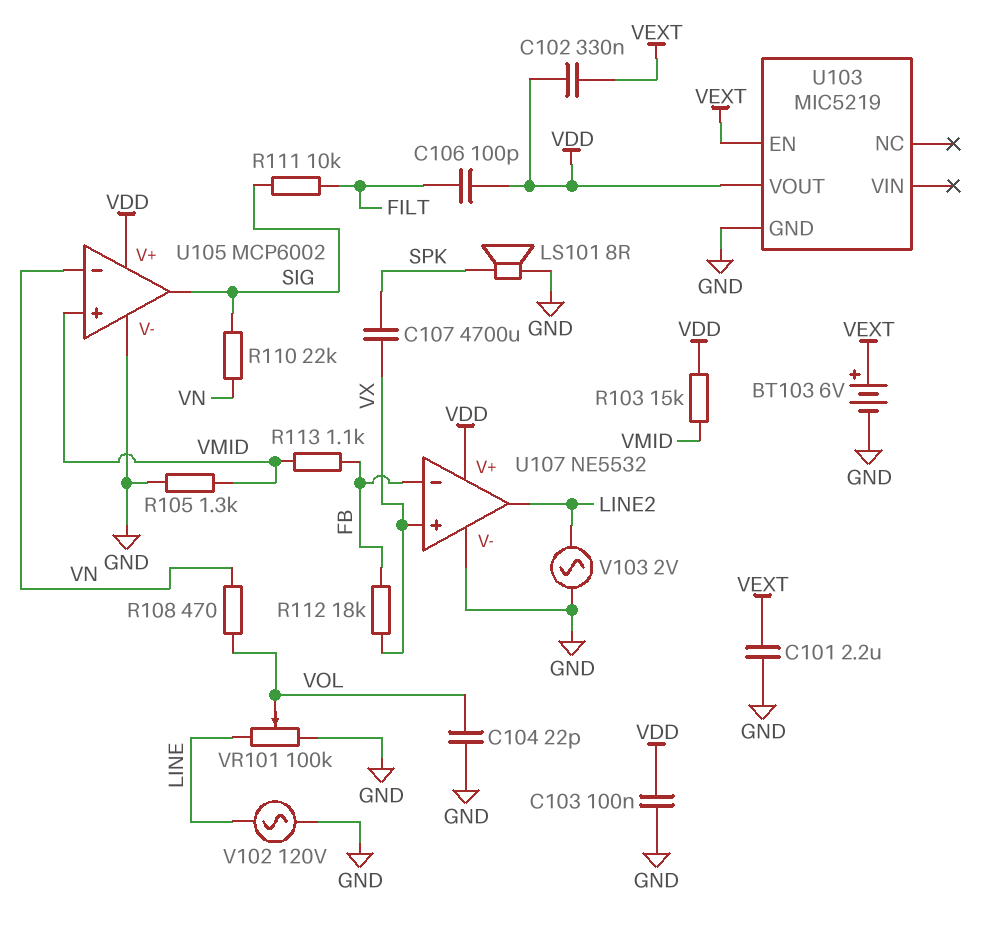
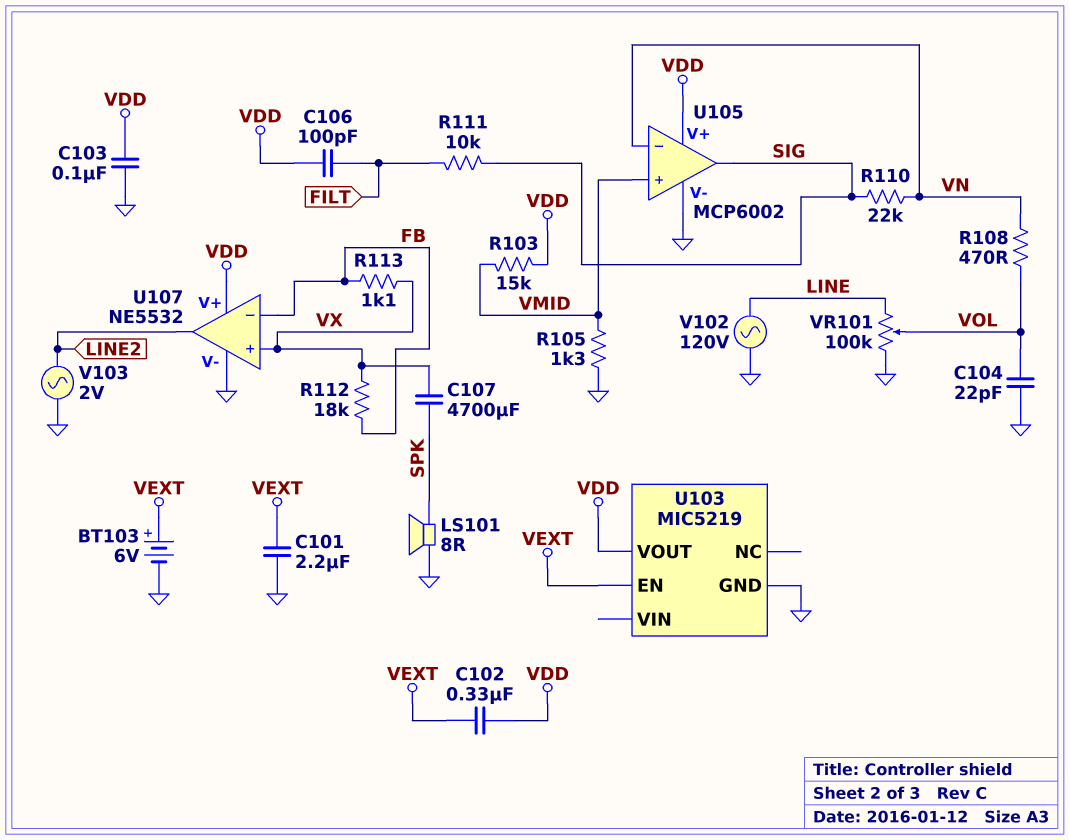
R113: 1.1k (FB, VMID) -> 1.1k (FB, VX)

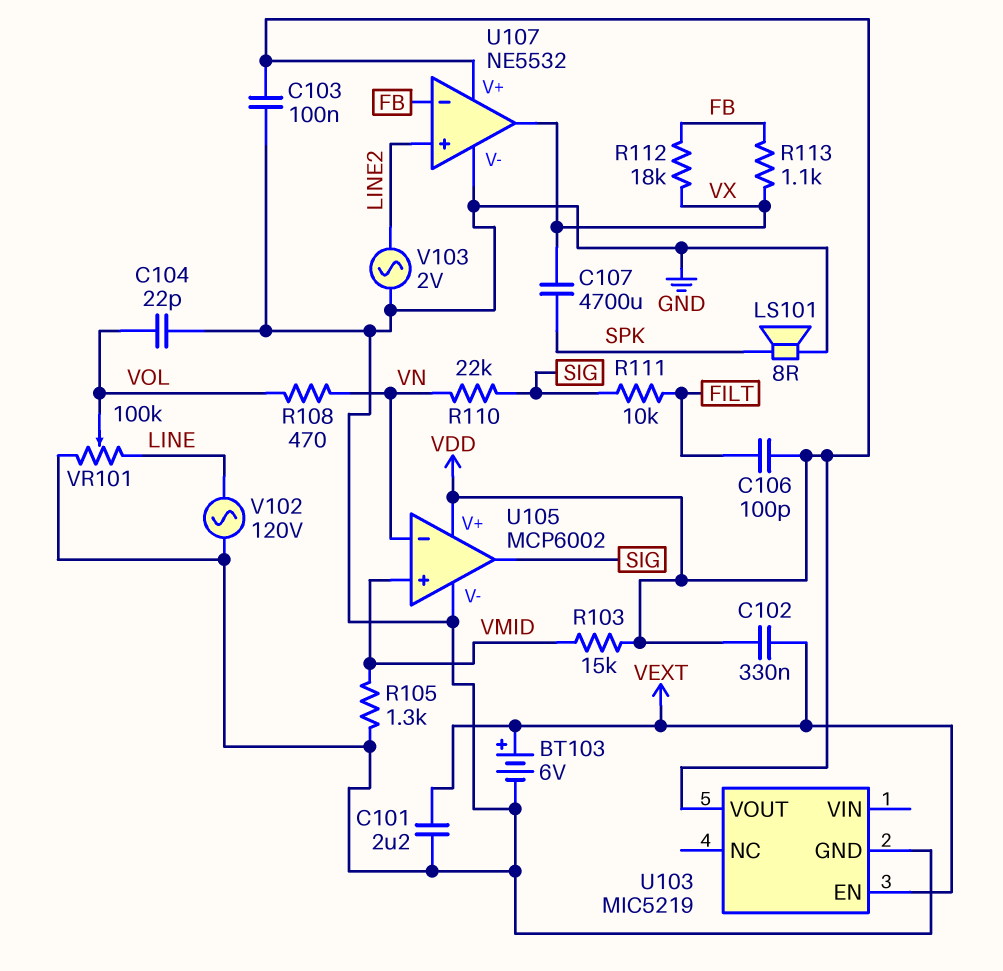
U107 pin in+: VX -> LINE2
U107 pin out: LINE2 -> VX

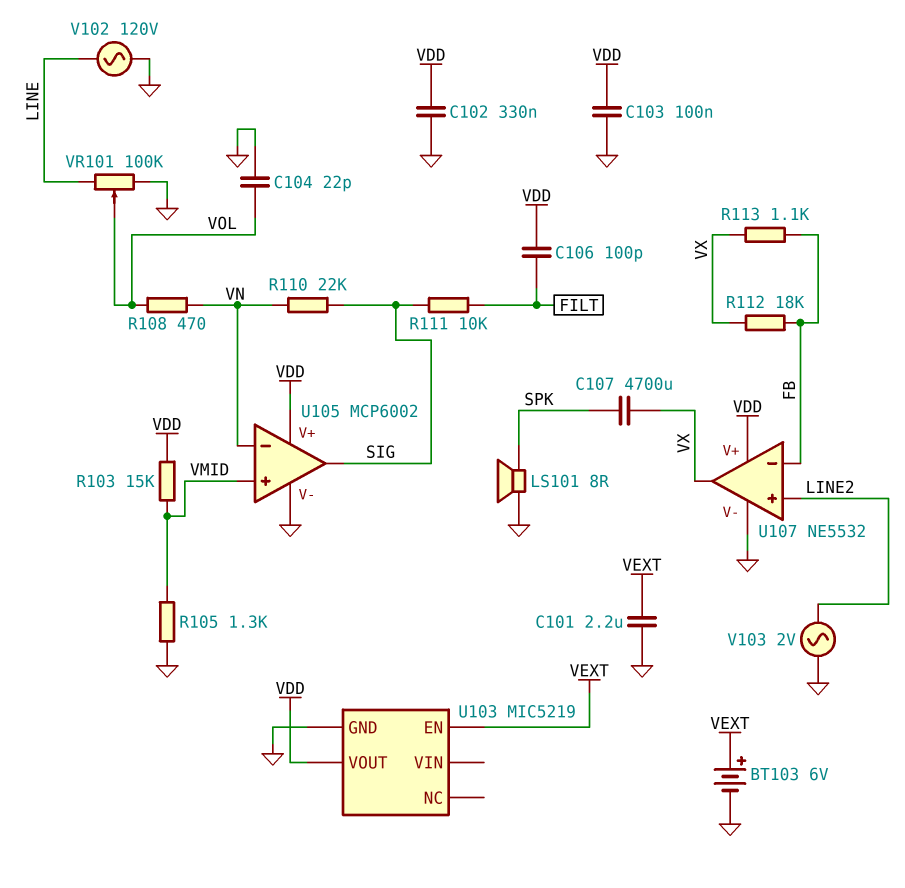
C102: 330nF (VDD, VEXT) -> 330nF (GND, VDD)

